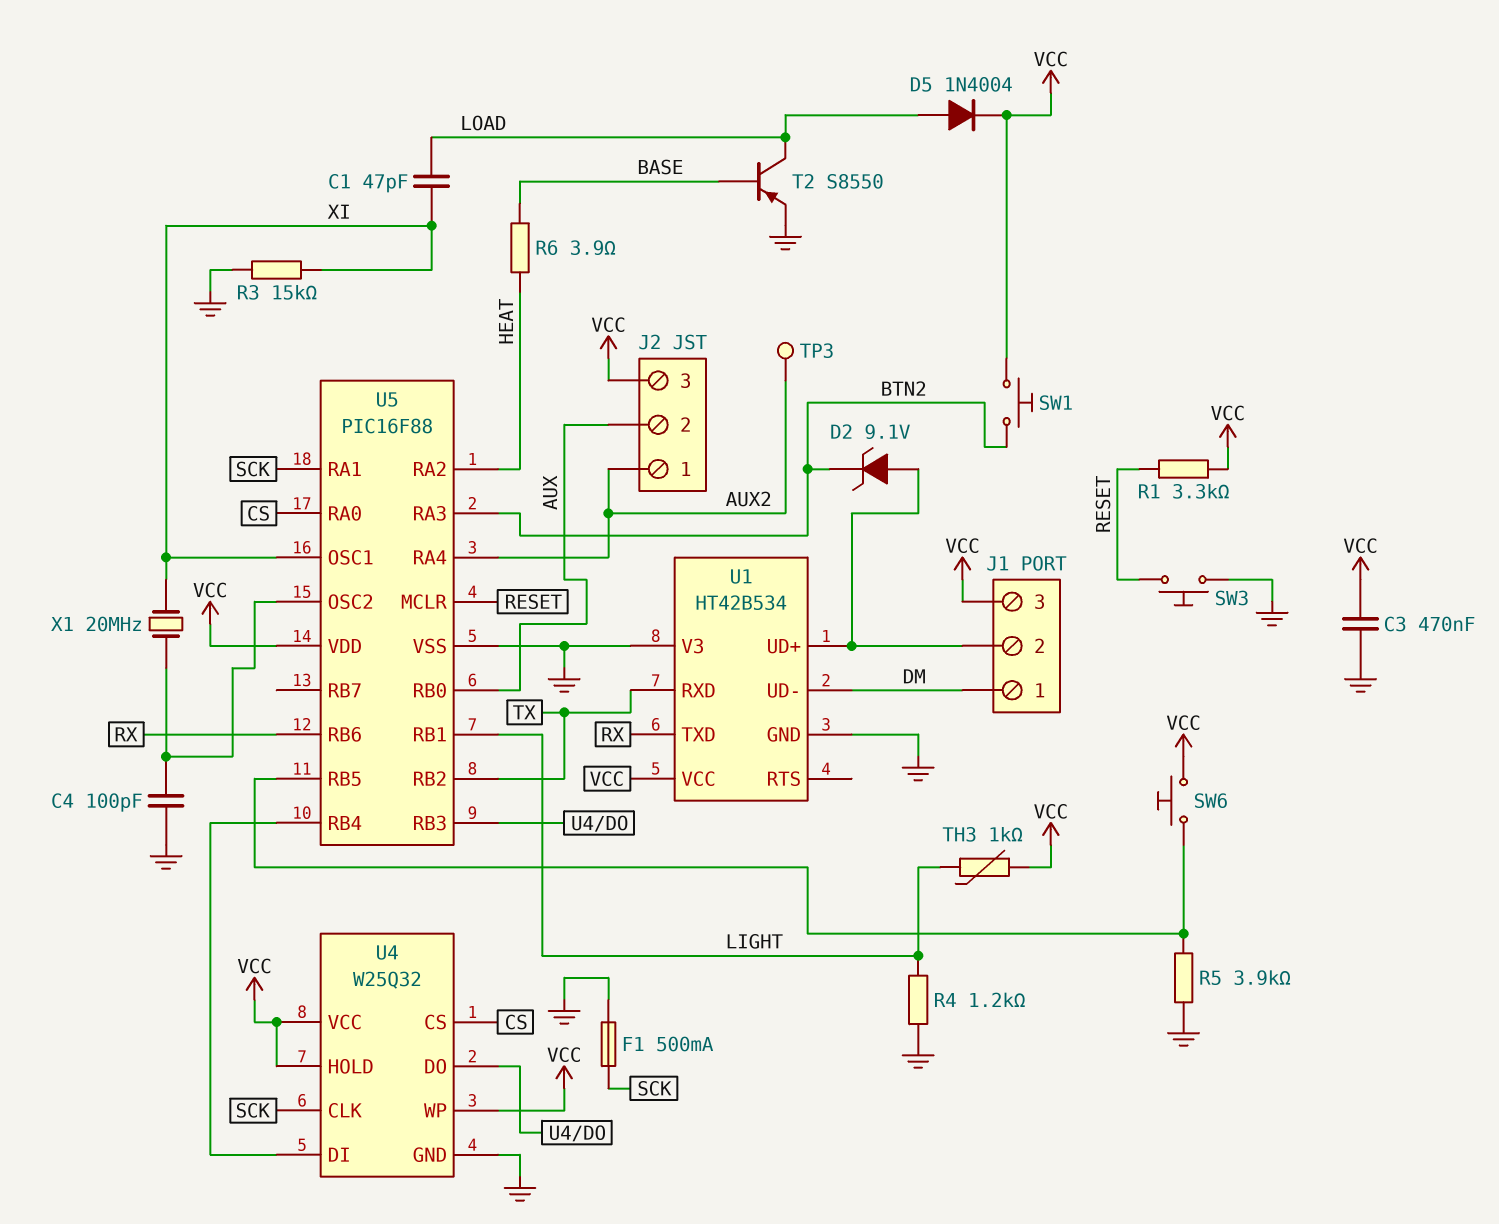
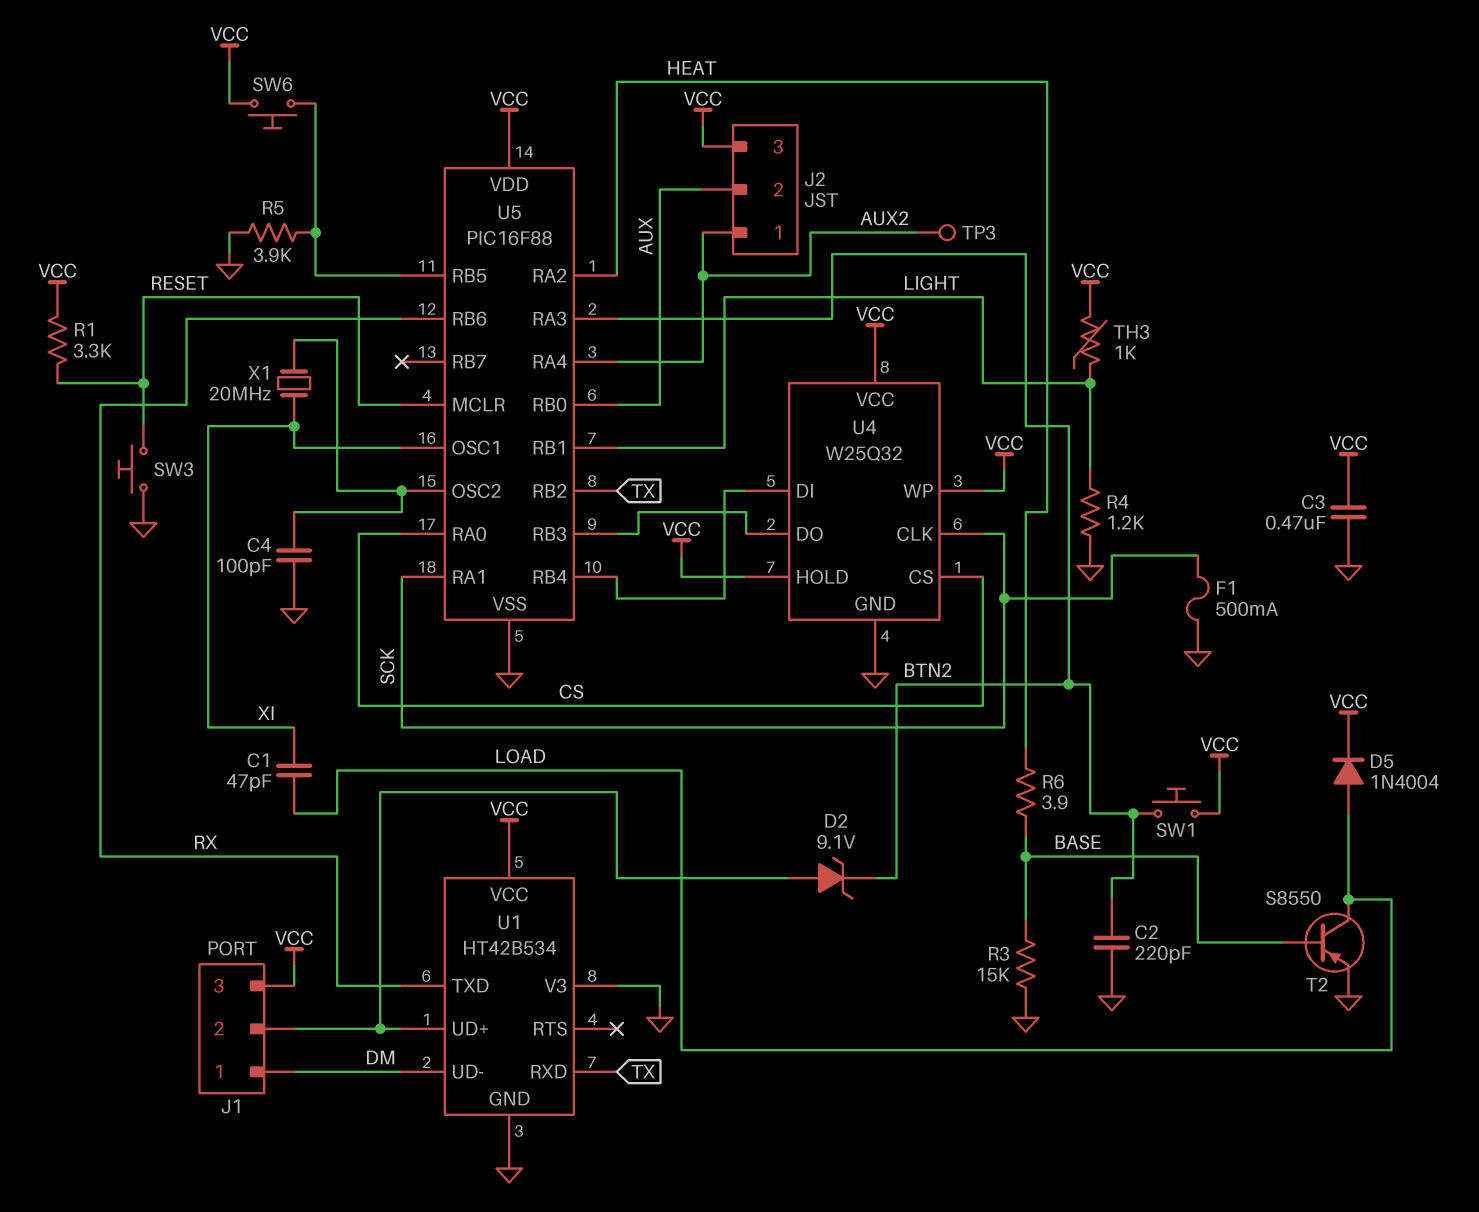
C2: none -> 220pF (BTN2, GND)
R3: 15k (GND, XI) -> 15k (BASE, GND)

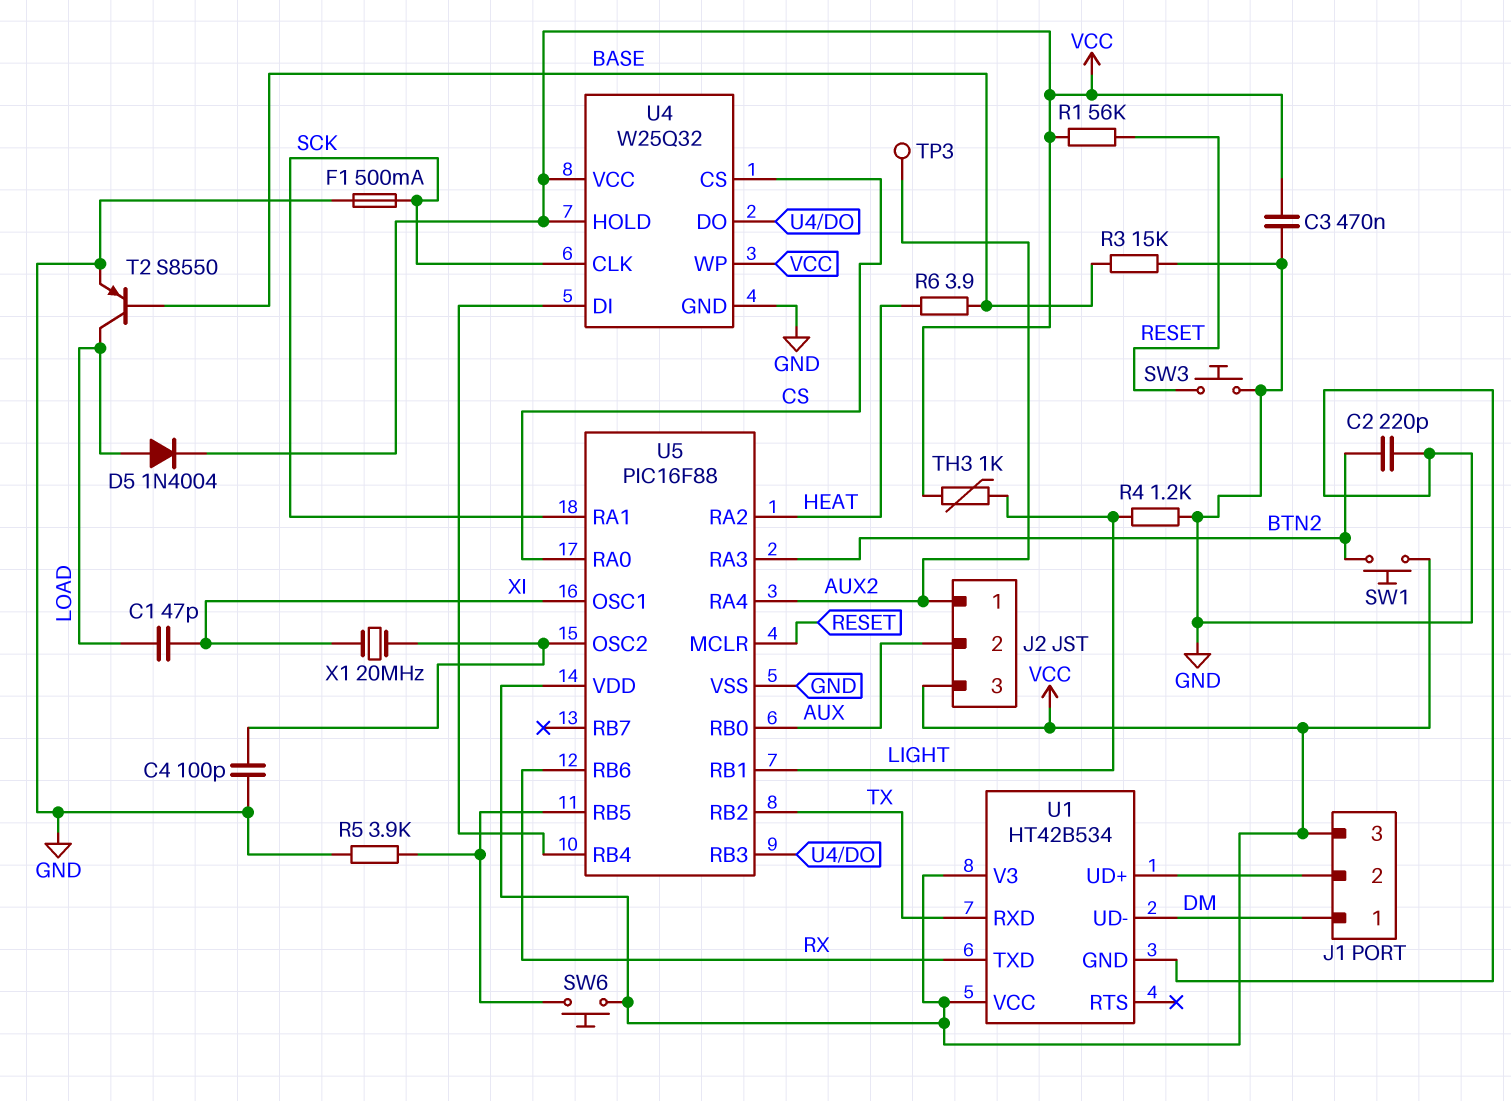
D2: zener 9.1V (A J1/2, K BTN2) -> none
R1: 3.3k (RESET, VCC) -> 56k (RESET, VCC)
U1 pin V3: GND -> VCC

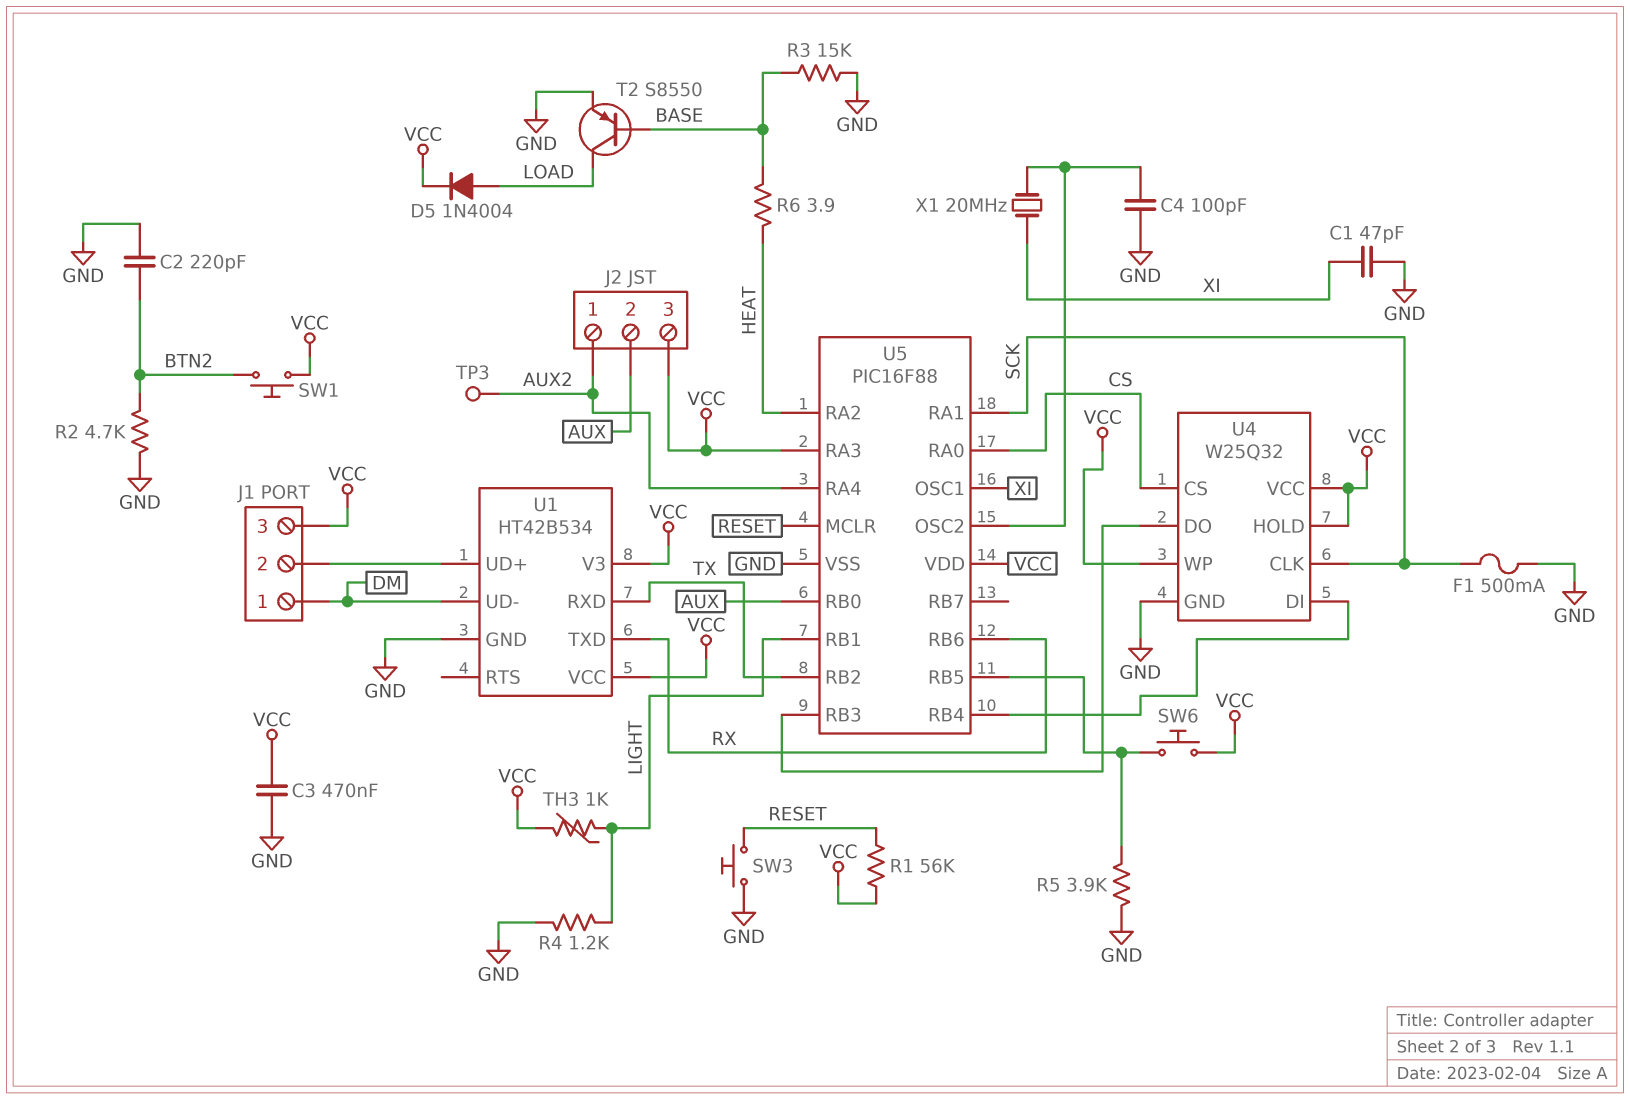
C1: 47pF (LOAD, XI) -> 47pF (GND, XI)
R2: none -> 4.7k (BTN2, GND)
U5 pin RA3: BTN2 -> VCC

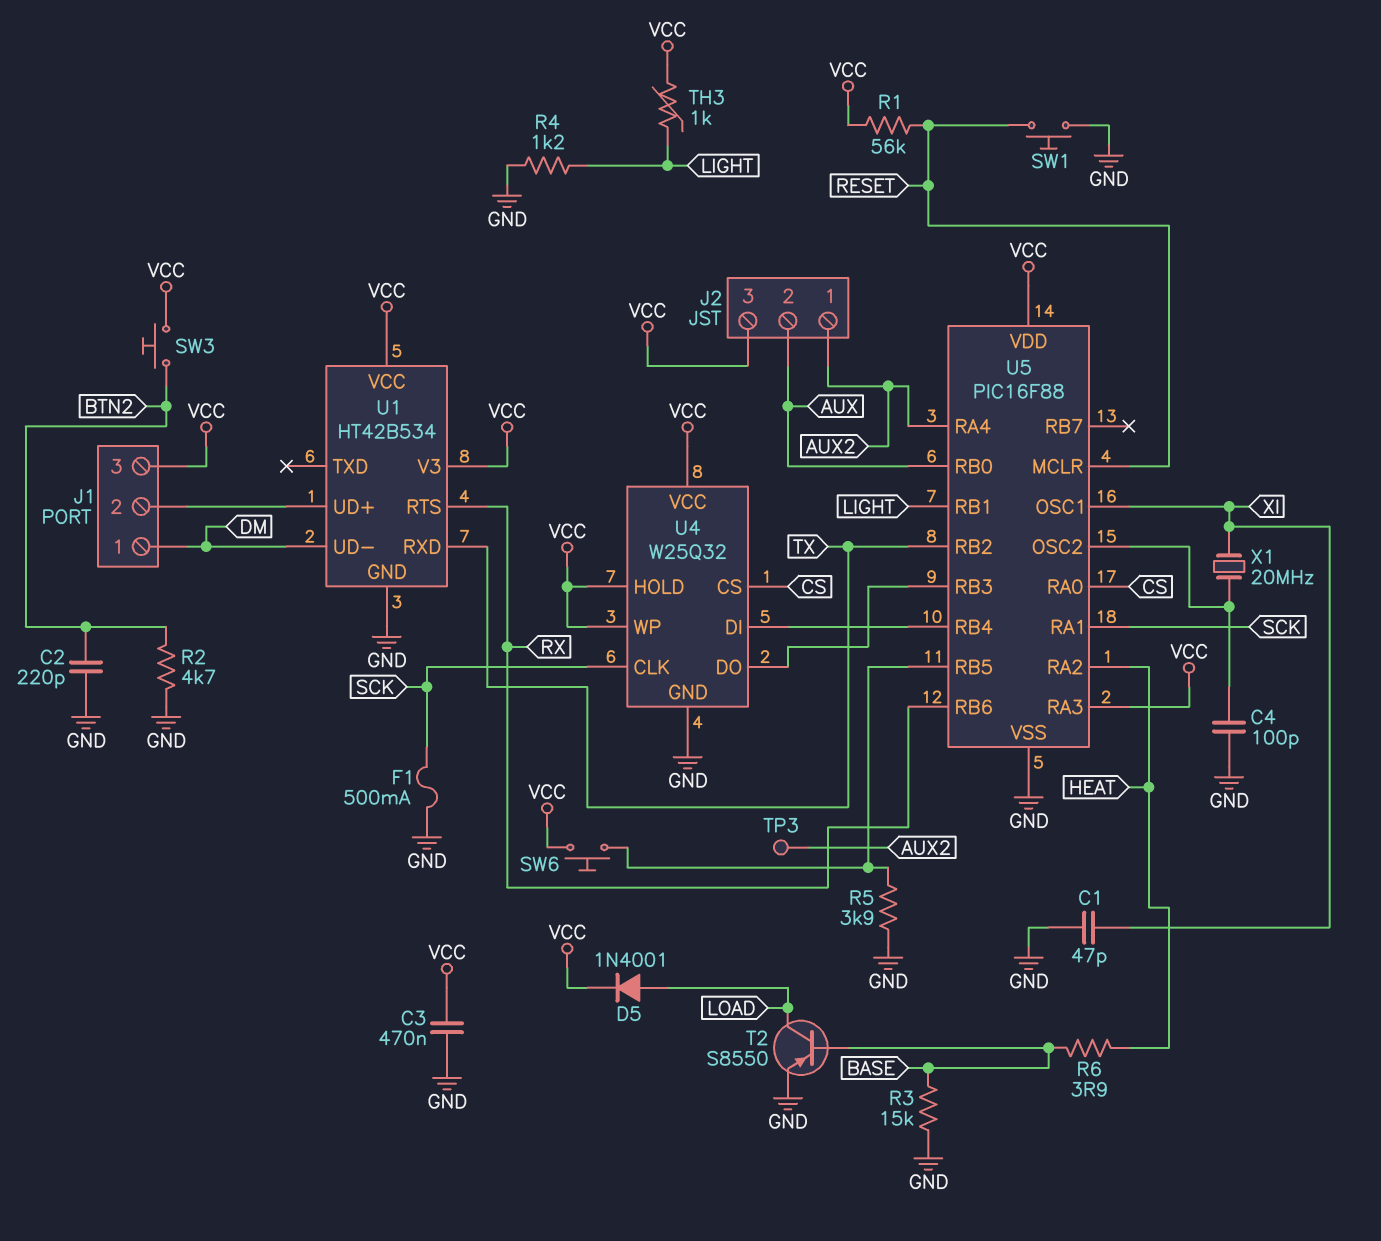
D5: diode 1N4004 (A LOAD, K VCC) -> diode 1N4001 (A LOAD, K VCC)
SW1: button (BTN2, VCC) -> button (GND, RESET)
SW3: button (GND, RESET) -> button (BTN2, VCC)
U1 pin RTS: none -> RX
U1 pin TXD: RX -> none

